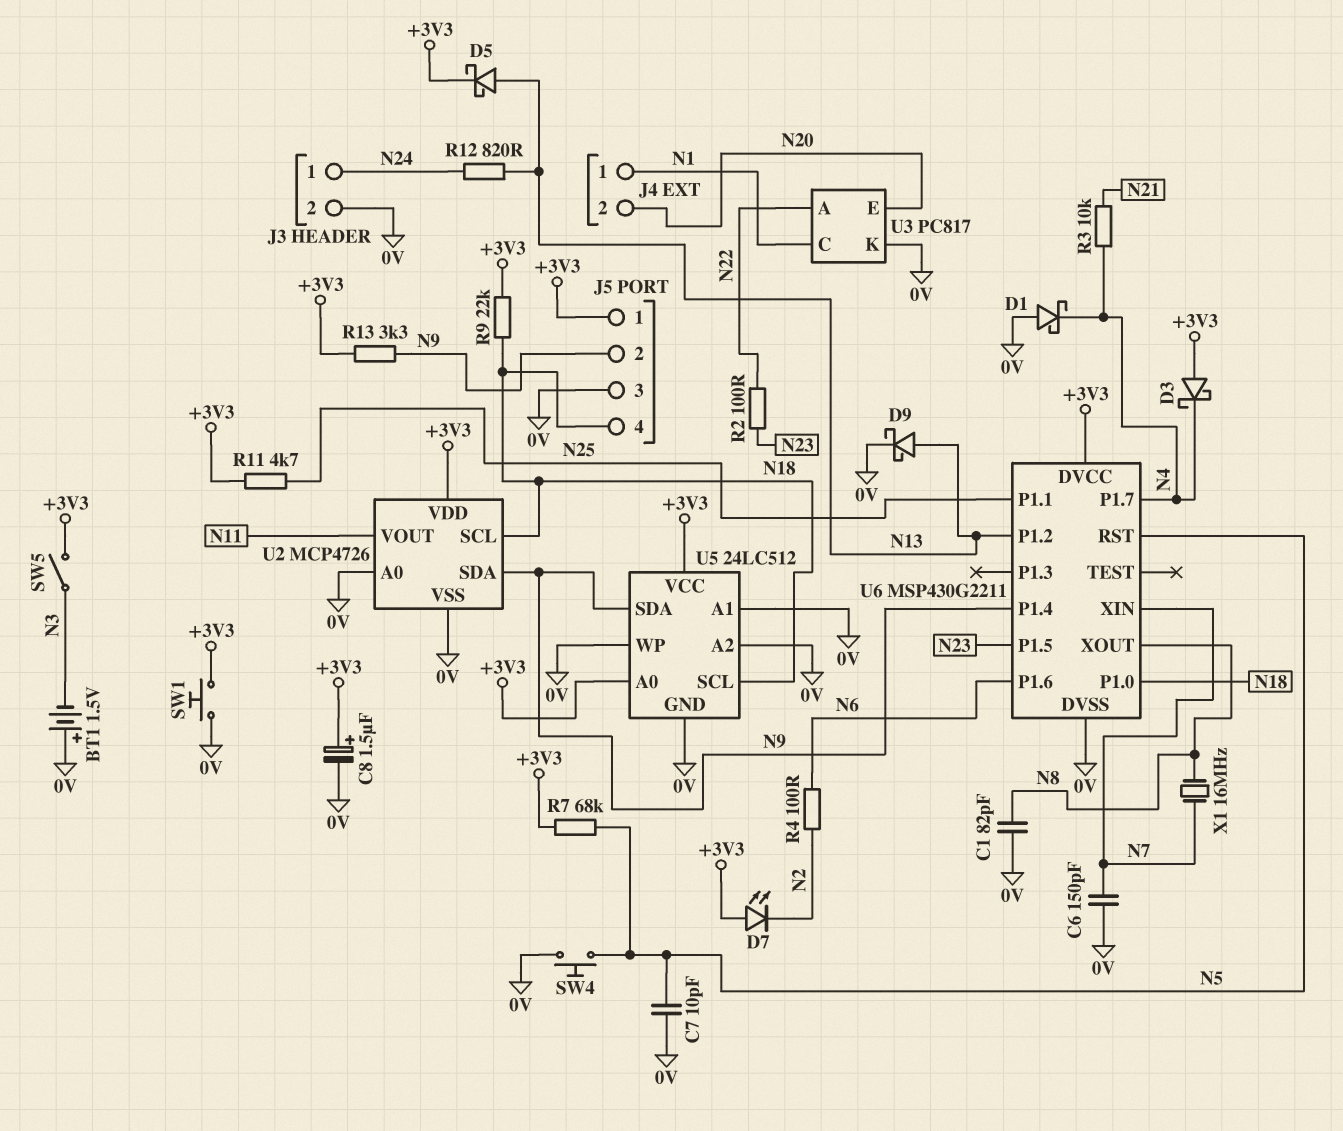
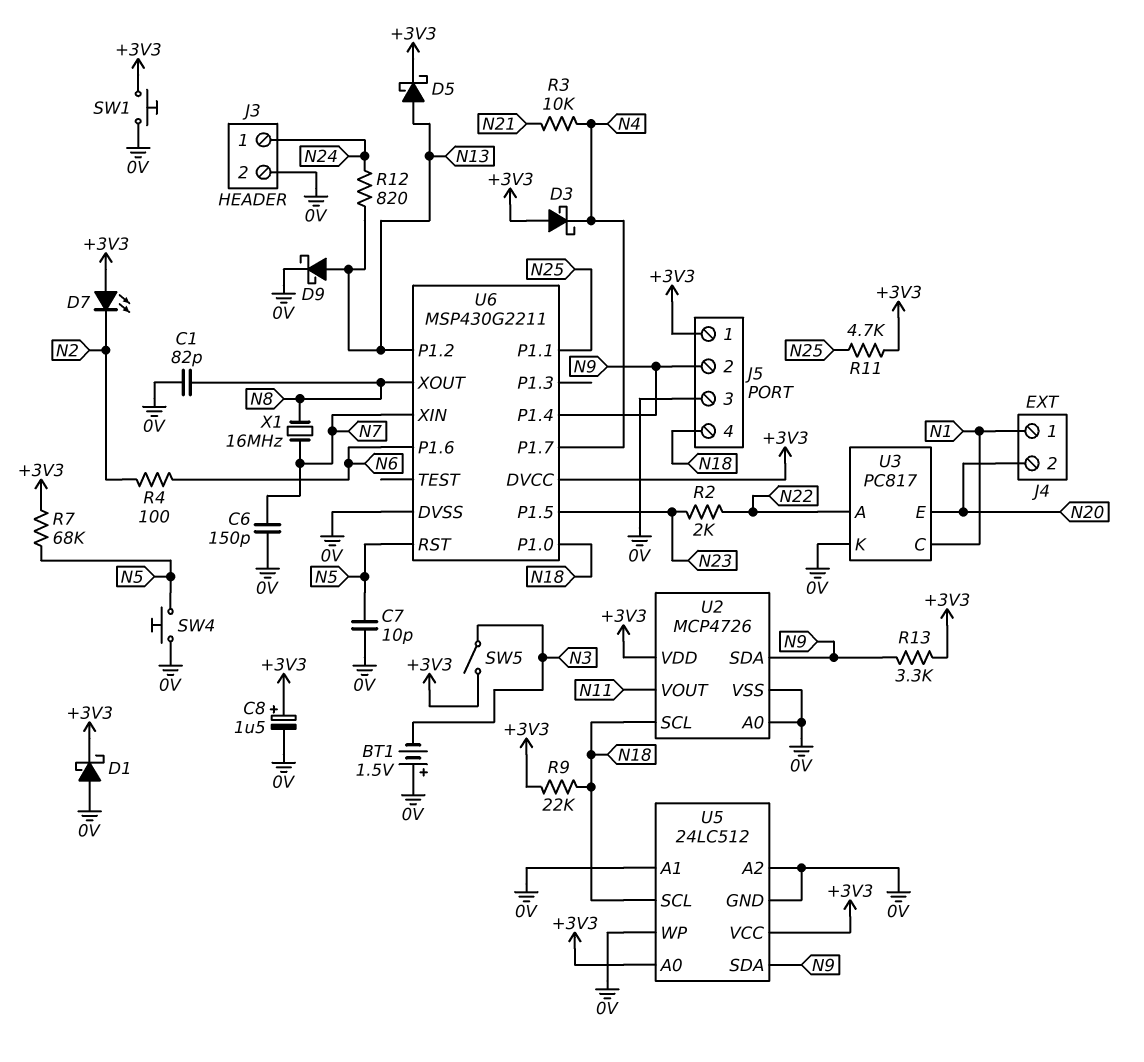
D1: schottky (A 0V, K N4) -> schottky (A 0V, K +3V3)
R2: 100 (N22, N23) -> 2k (N22, N23)

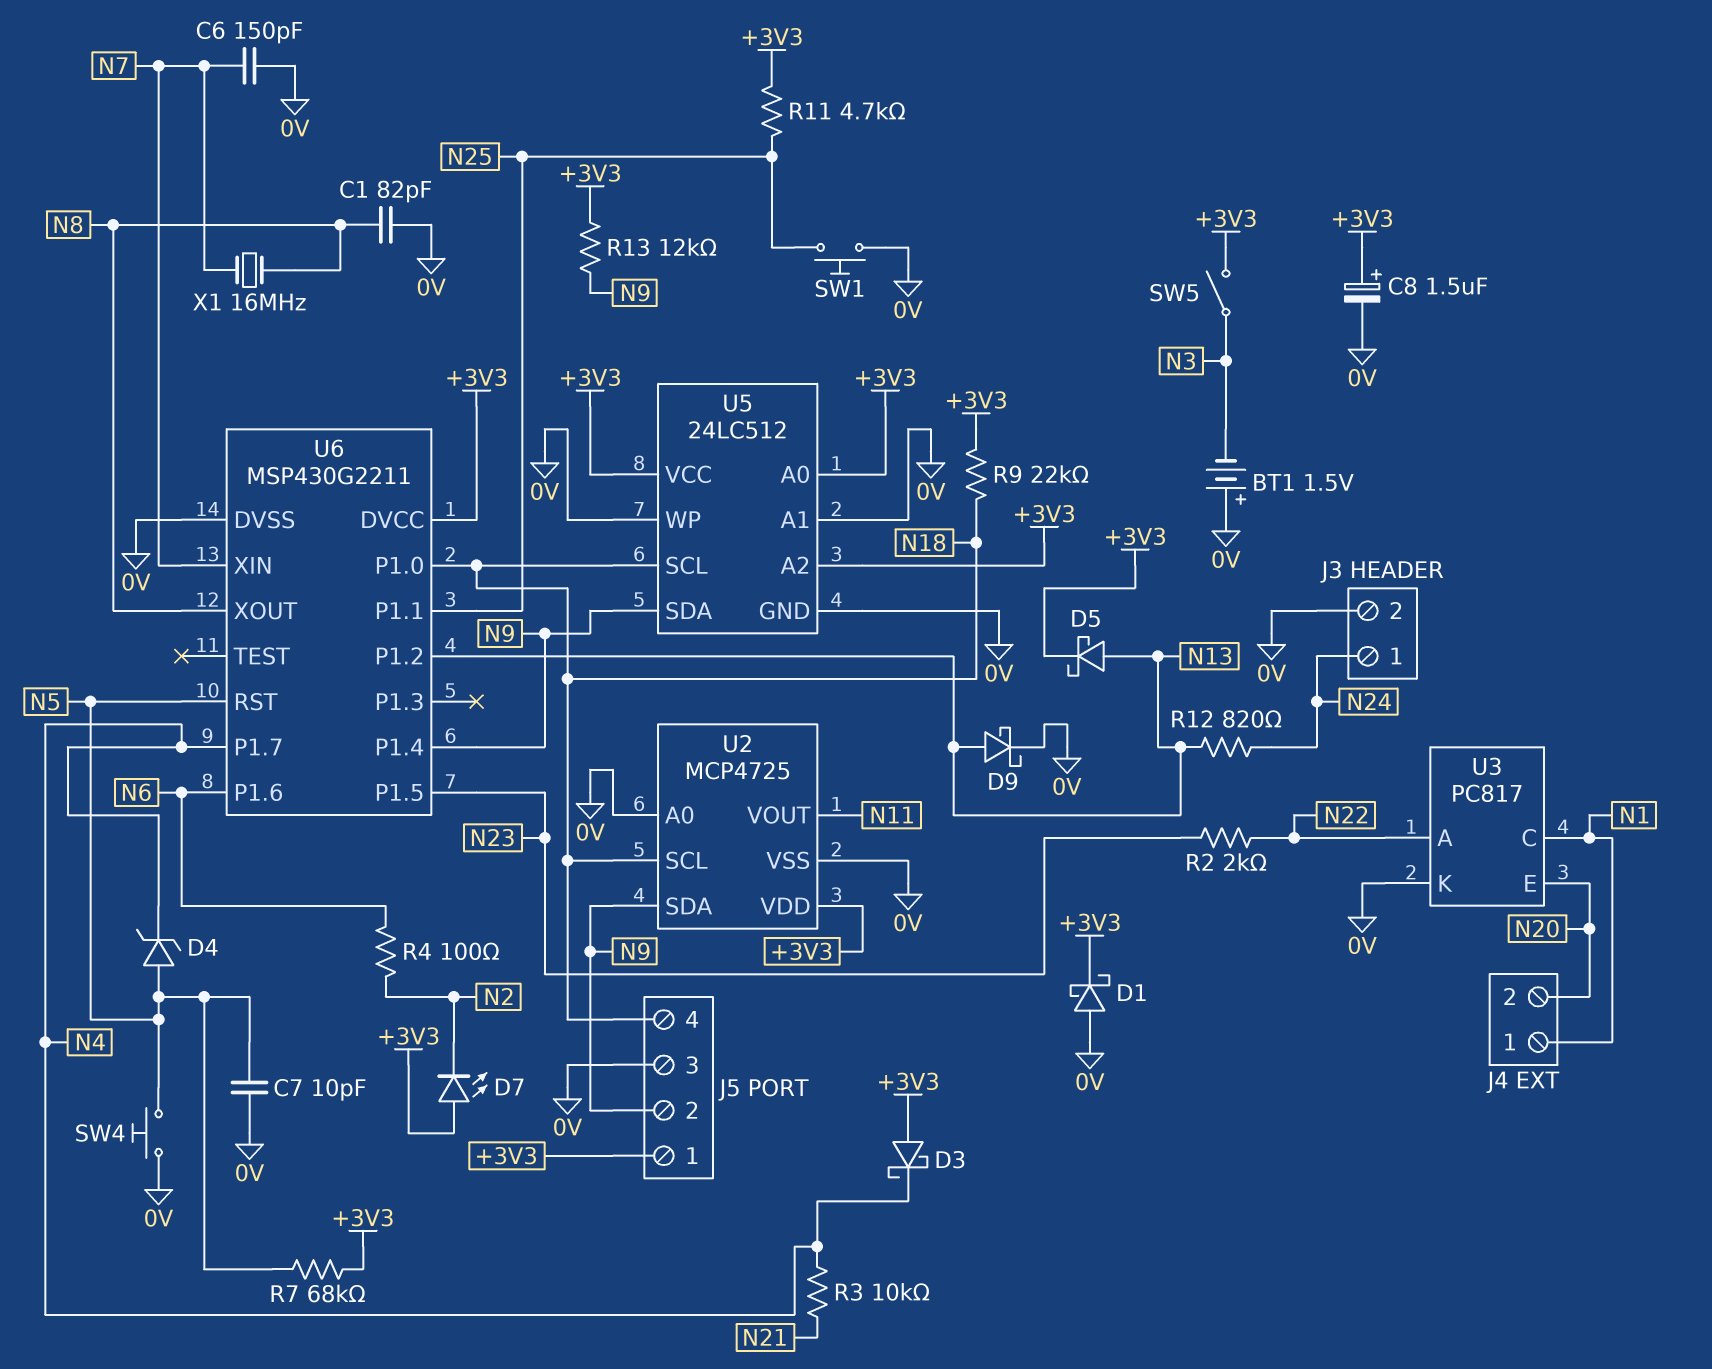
D4: none -> zener (A N5, K N4)
R13: 3.3k (+3V3, N9) -> 12k (+3V3, N9)
SW1: button (+3V3, 0V) -> button (0V, N25)
U2: MCP4726 -> MCP4725
U5 pin A2: 0V -> +3V3

